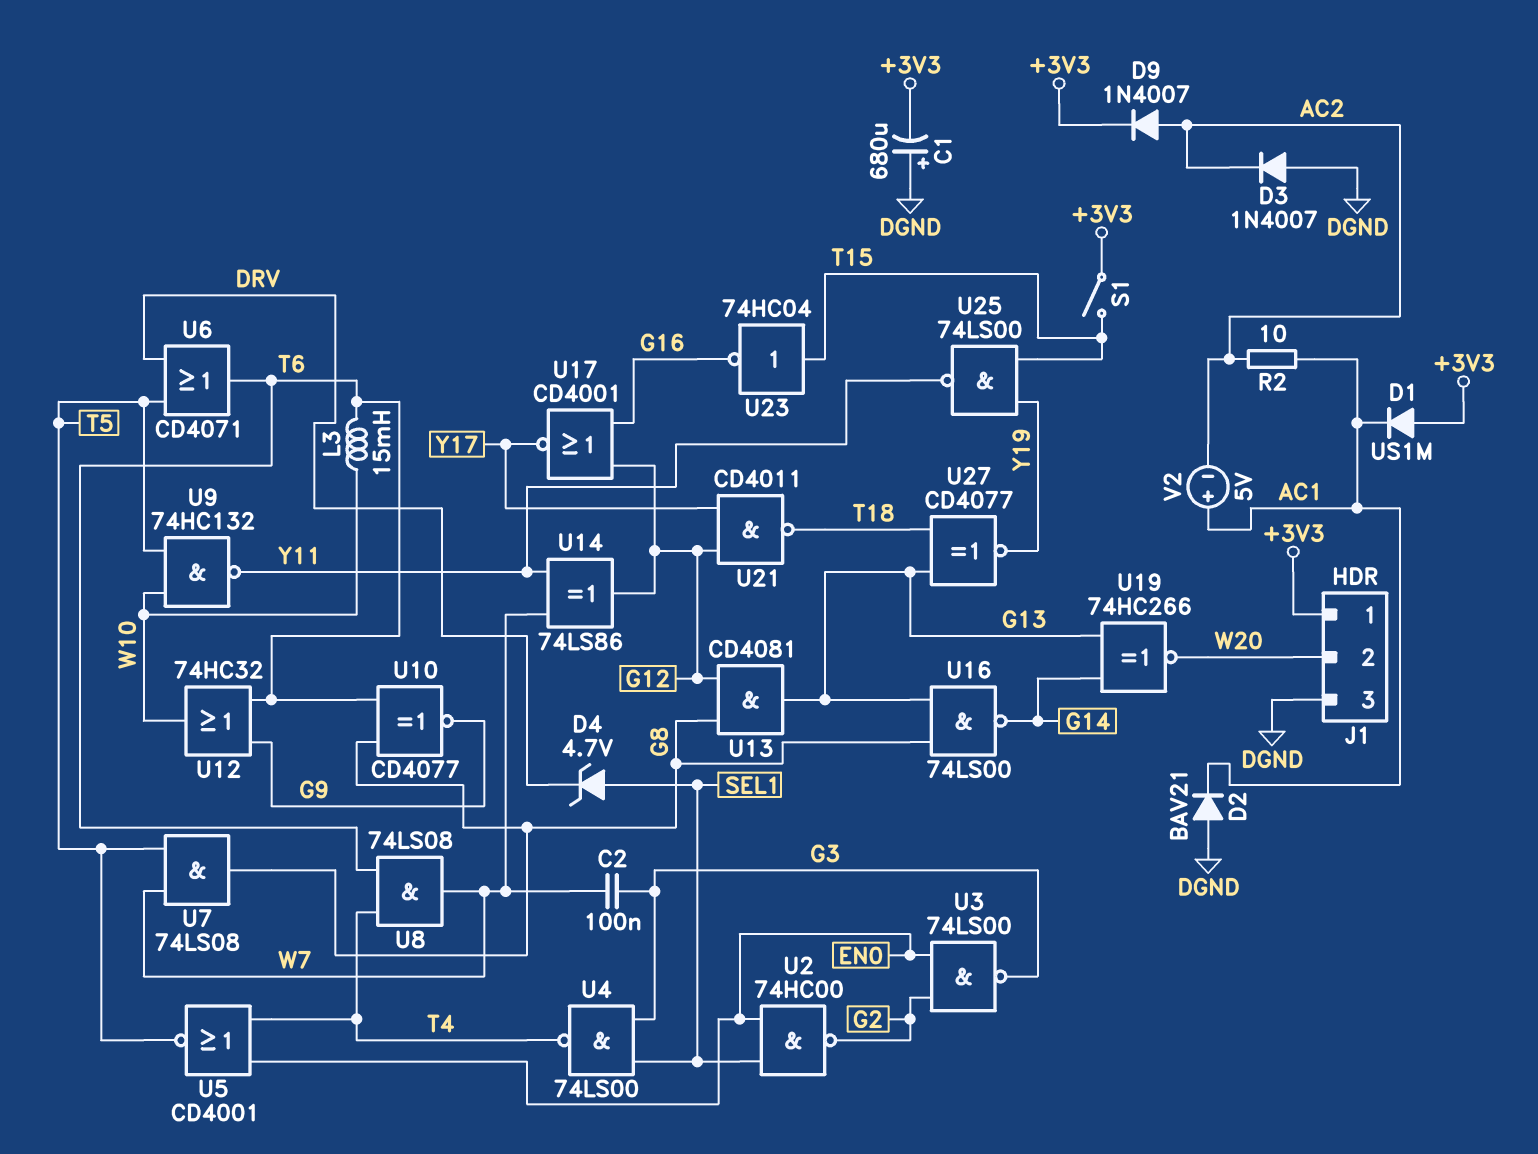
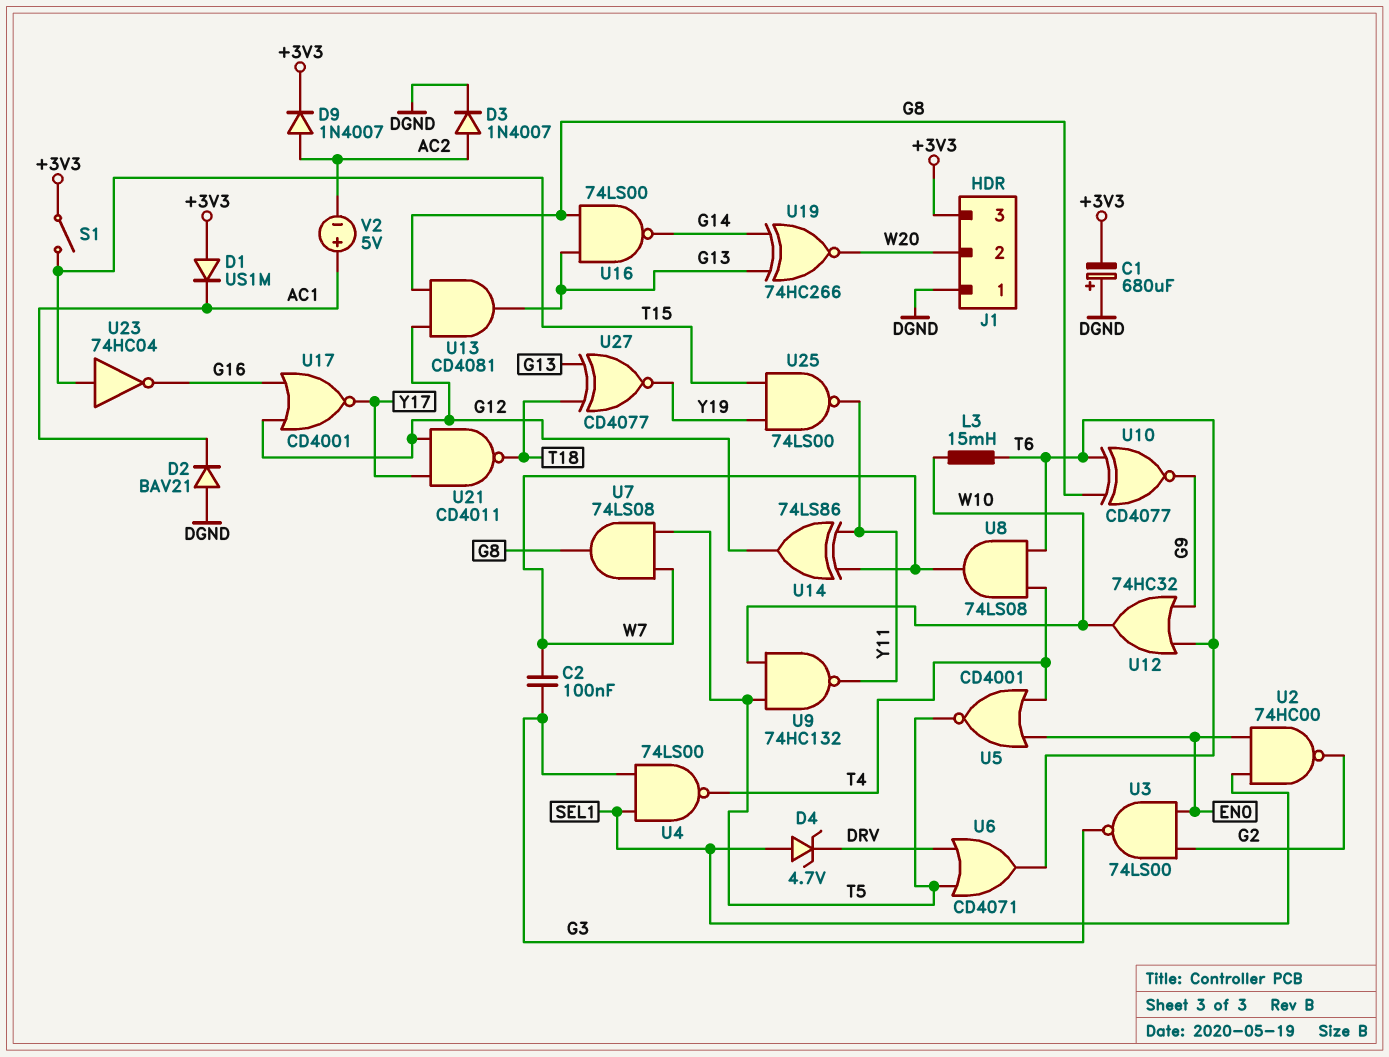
D3: diode 1N4007 (A DGND, K AC2) -> diode 1N4007 (A AC2, K DGND)
J1 pin 1: +3V3 -> DGND
J1 pin 3: DGND -> +3V3
R2: 10 (AC1, AC2) -> none

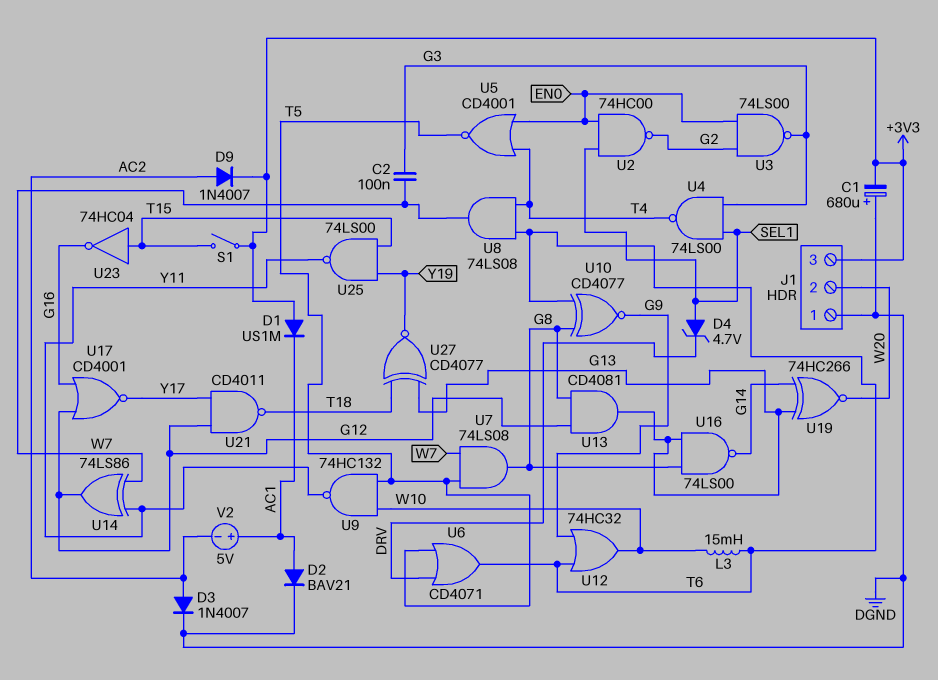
D2: diode BAV21 (A DGND, K AC1) -> diode BAV21 (A AC1, K DGND)

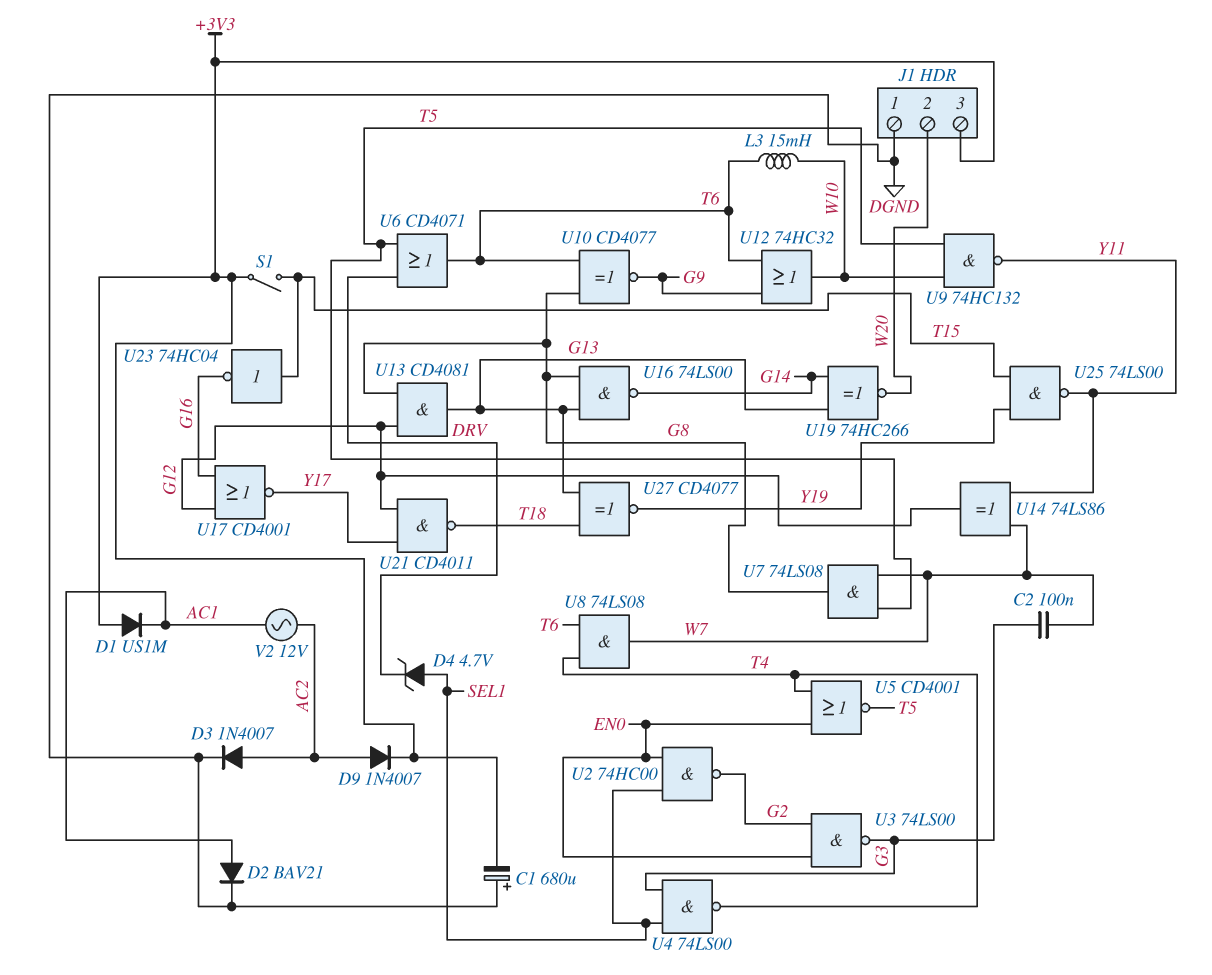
V2: 5V (plus AC1, minus AC2) -> AC 12V (AC1, AC2)

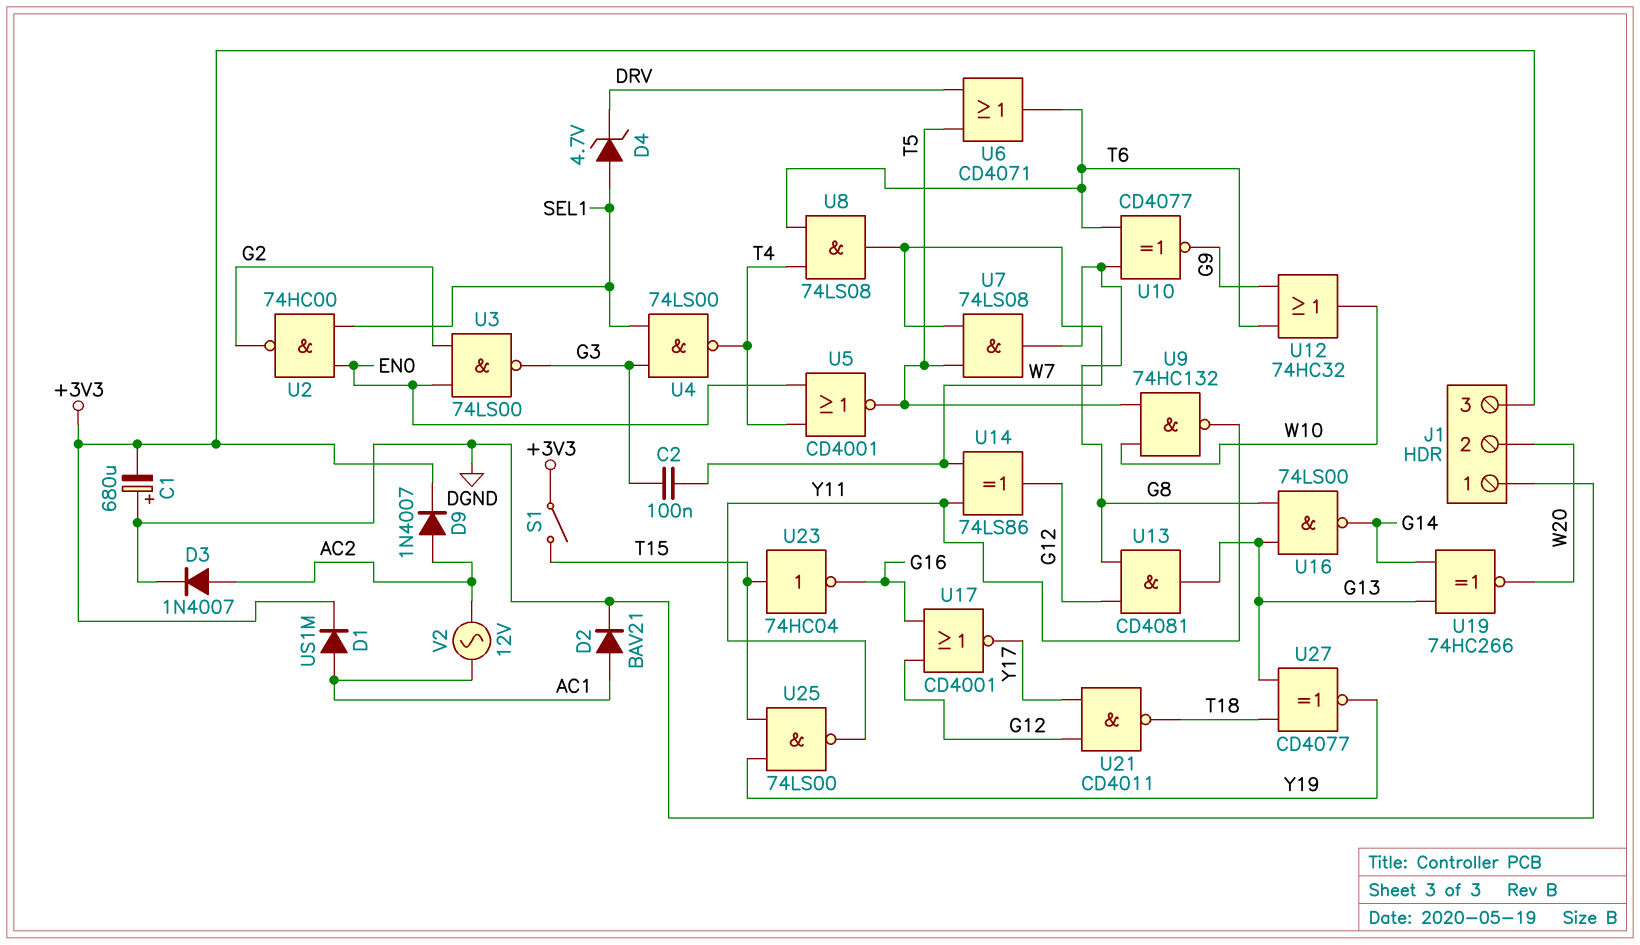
D1: diode US1M (A +3V3, K AC1) -> diode US1M (A AC1, K +3V3)
L3: 15mH (T6, W10) -> none

